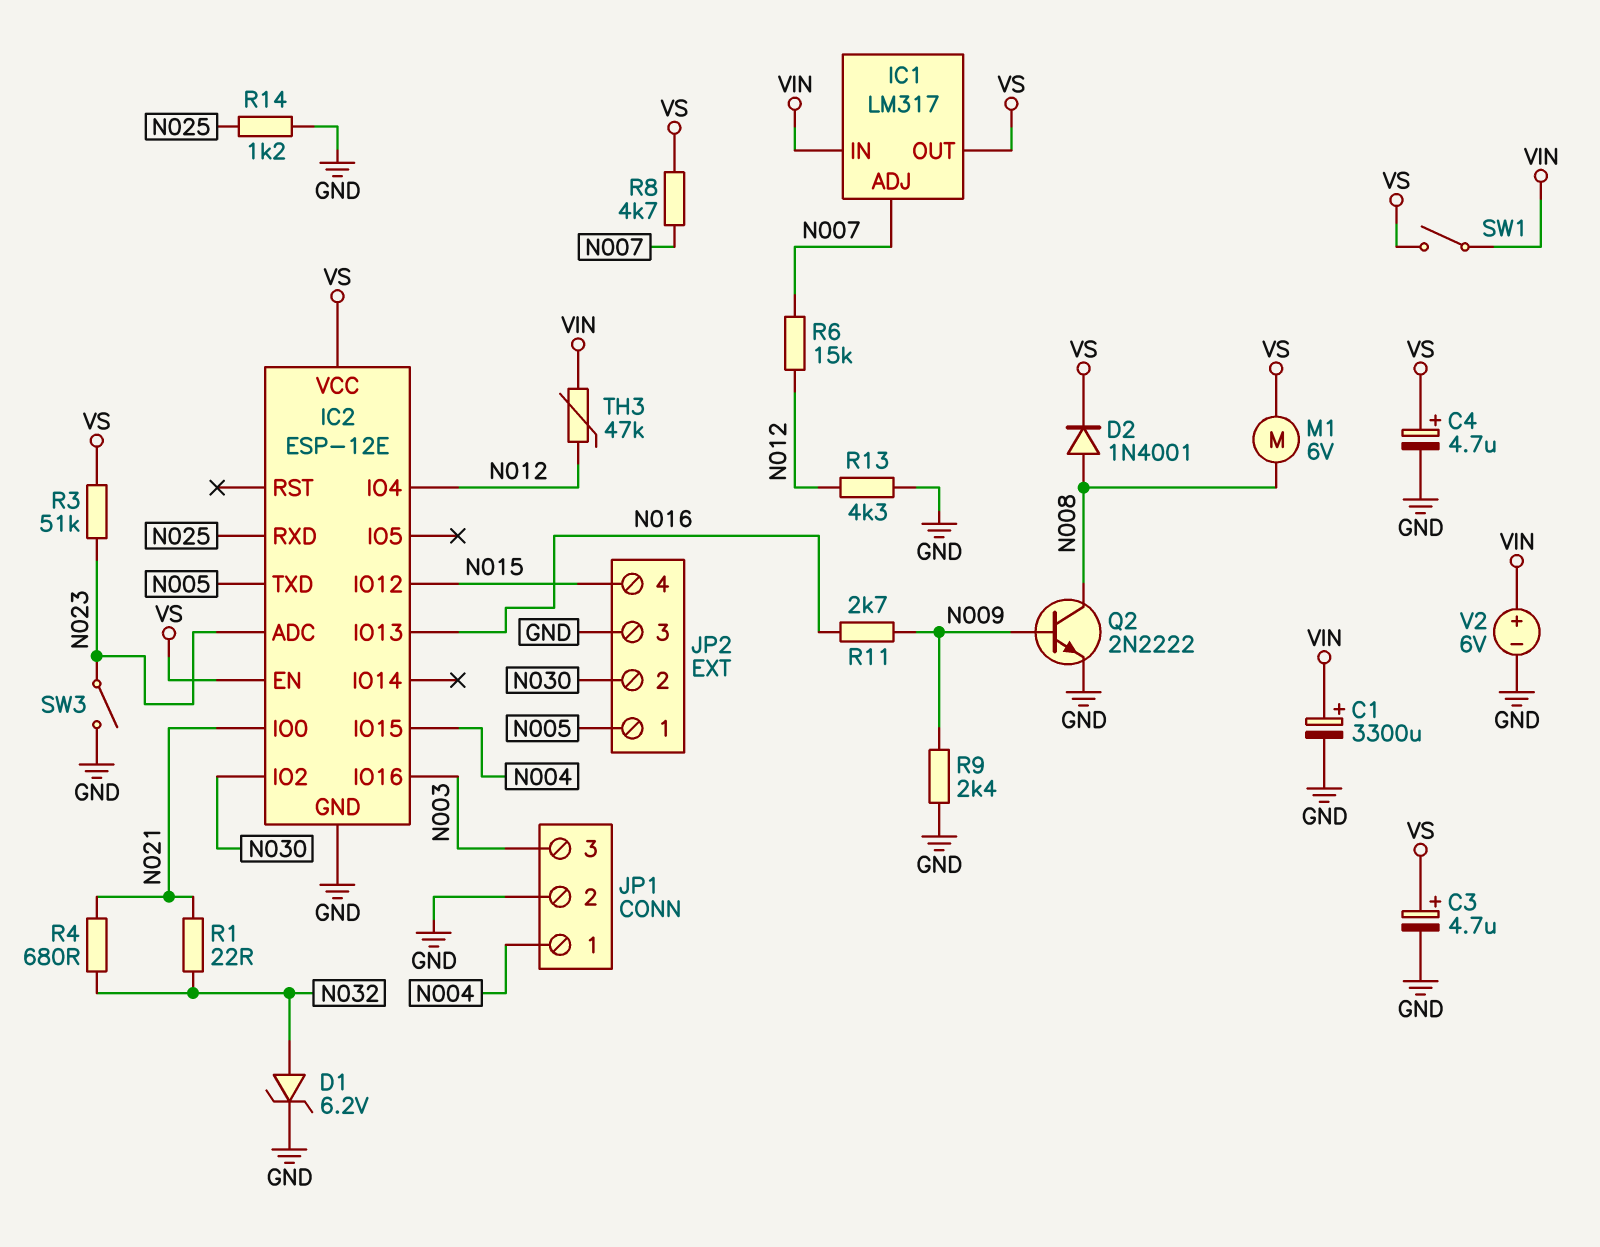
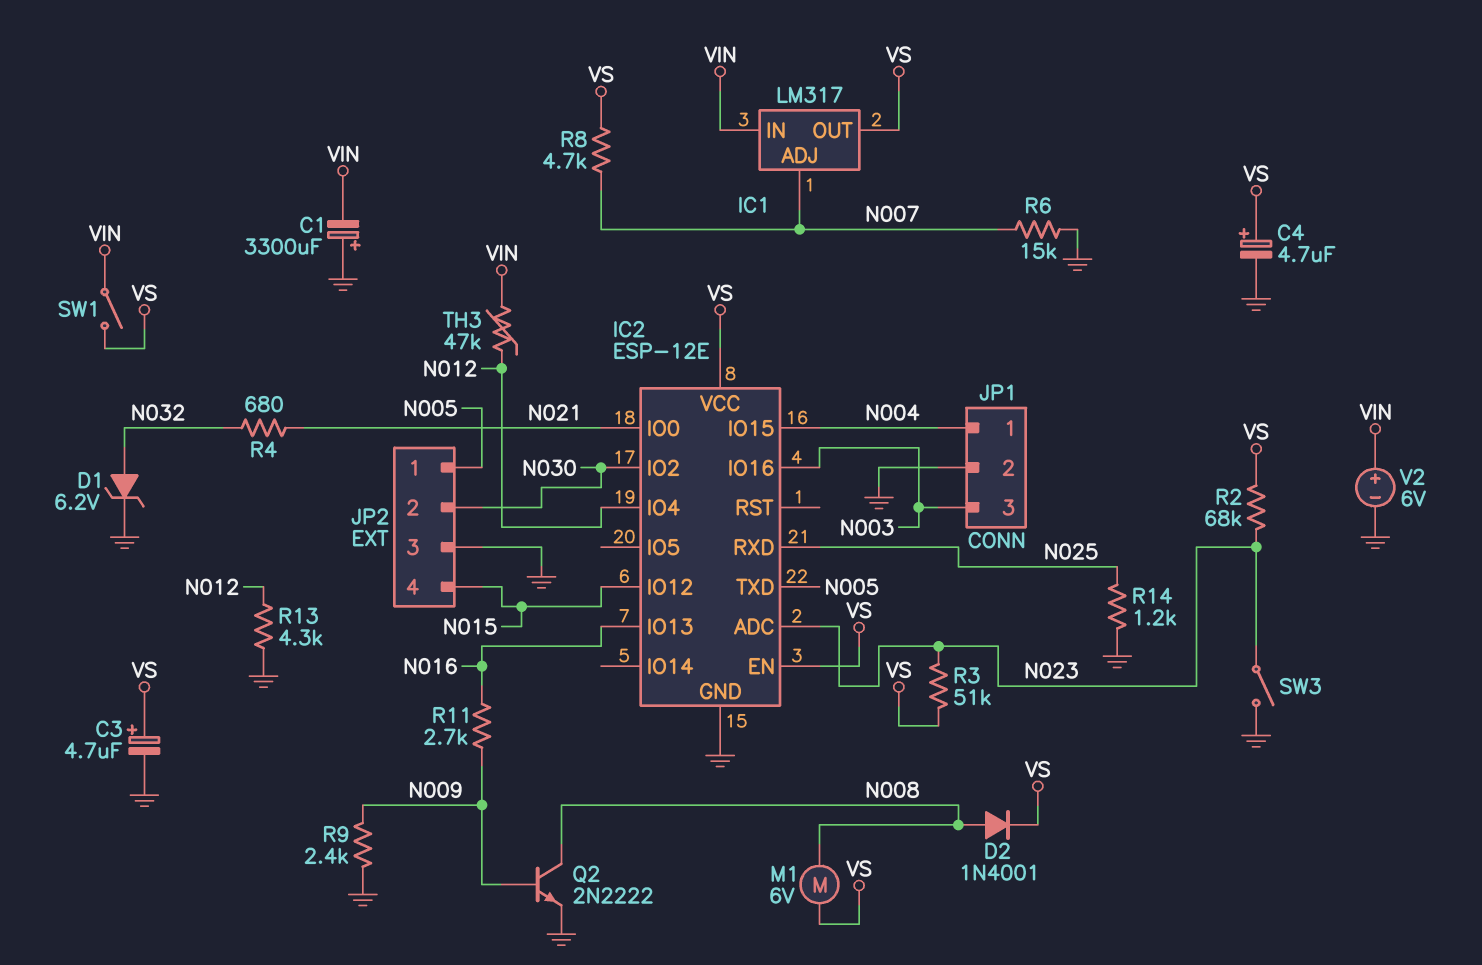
C1: 3300uF (plus VIN, minus GND) -> 3300uF (plus GND, minus VIN)
R1: 22 (N021, N032) -> none
R2: none -> 68k (N023, VS)
R6: 15k (N007, N012) -> 15k (GND, N007)

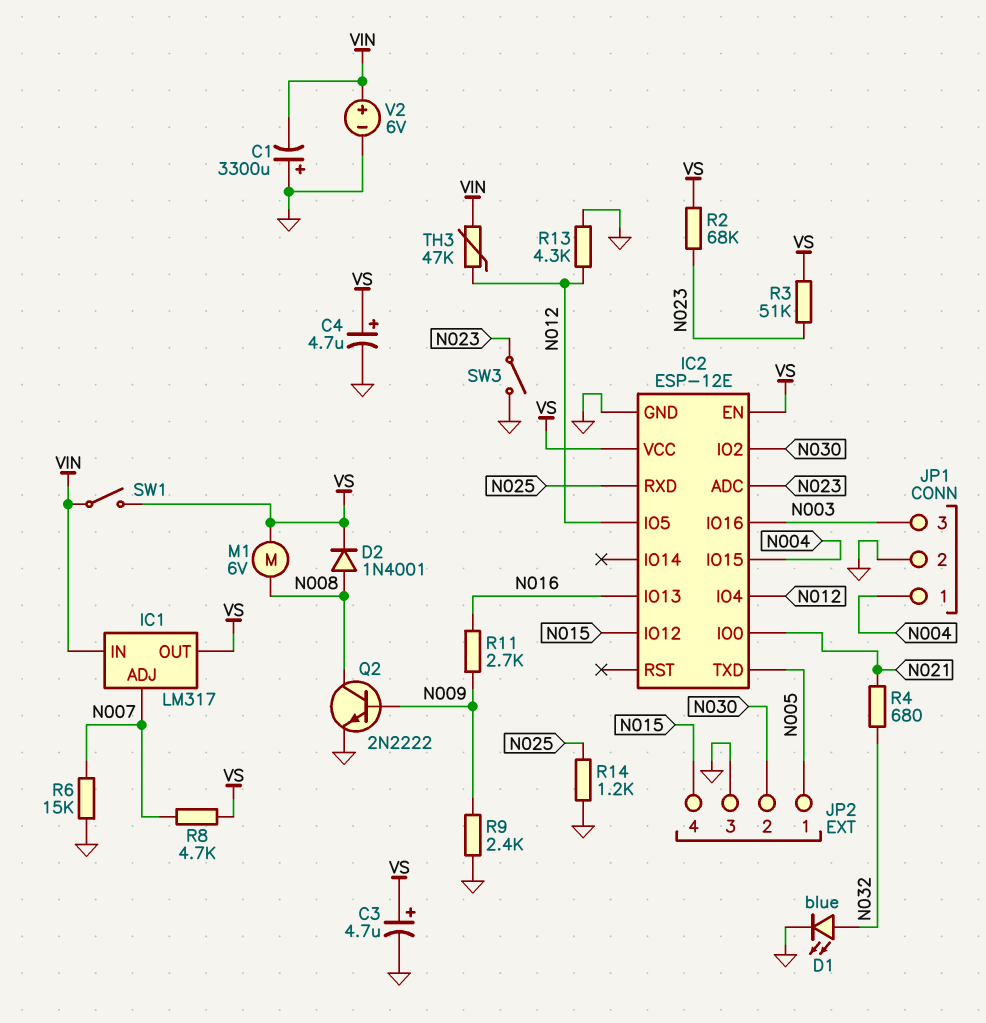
D1: zener 6.2V (A N032, K GND) -> LED blue (A N032, K GND)
IC2 pin IO5: none -> N012

